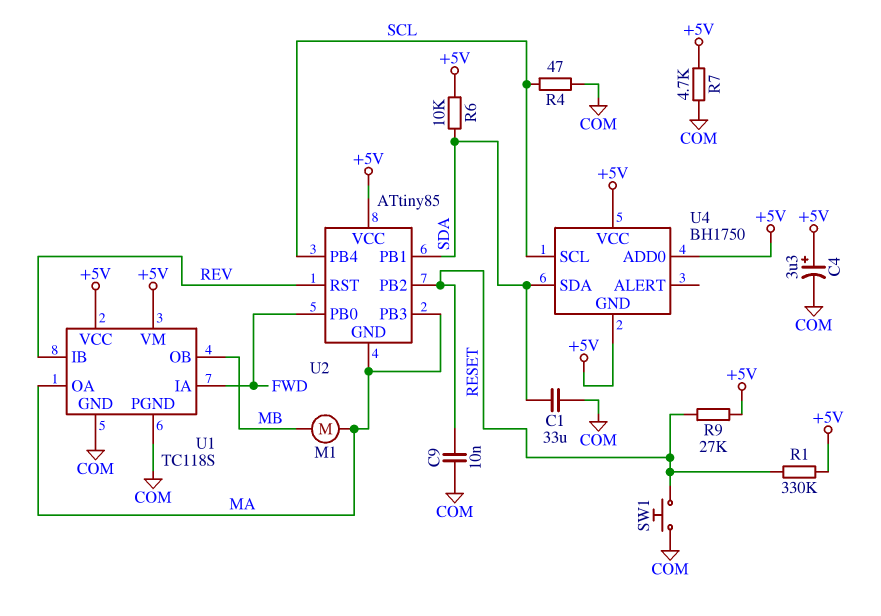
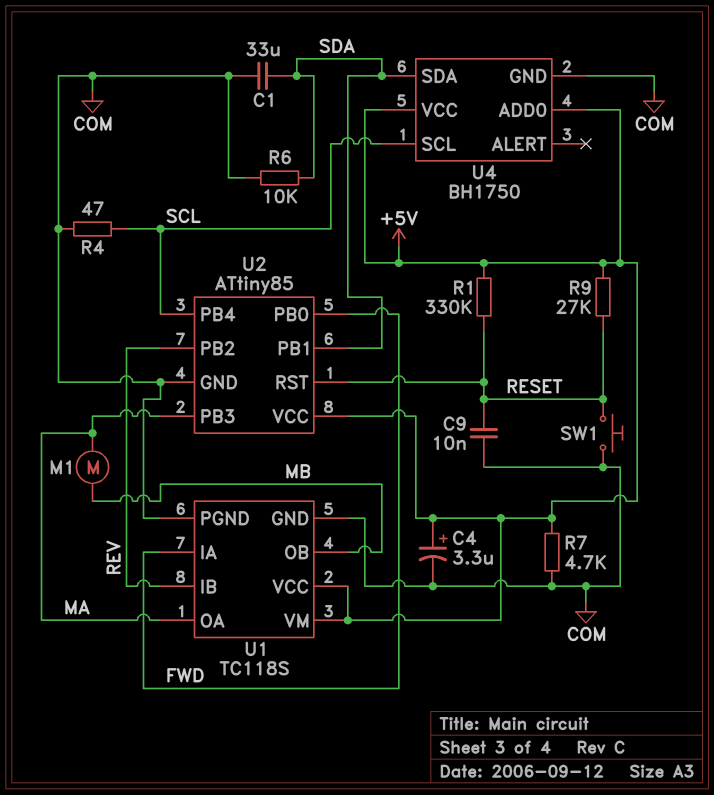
R6: 10k (+5V, SDA) -> 10k (COM, SDA)
U2 pin GND: MA -> COM
U2 pin PB2: RESET -> REV
U2 pin RST: REV -> RESET
U4 pin GND: +5V -> COM

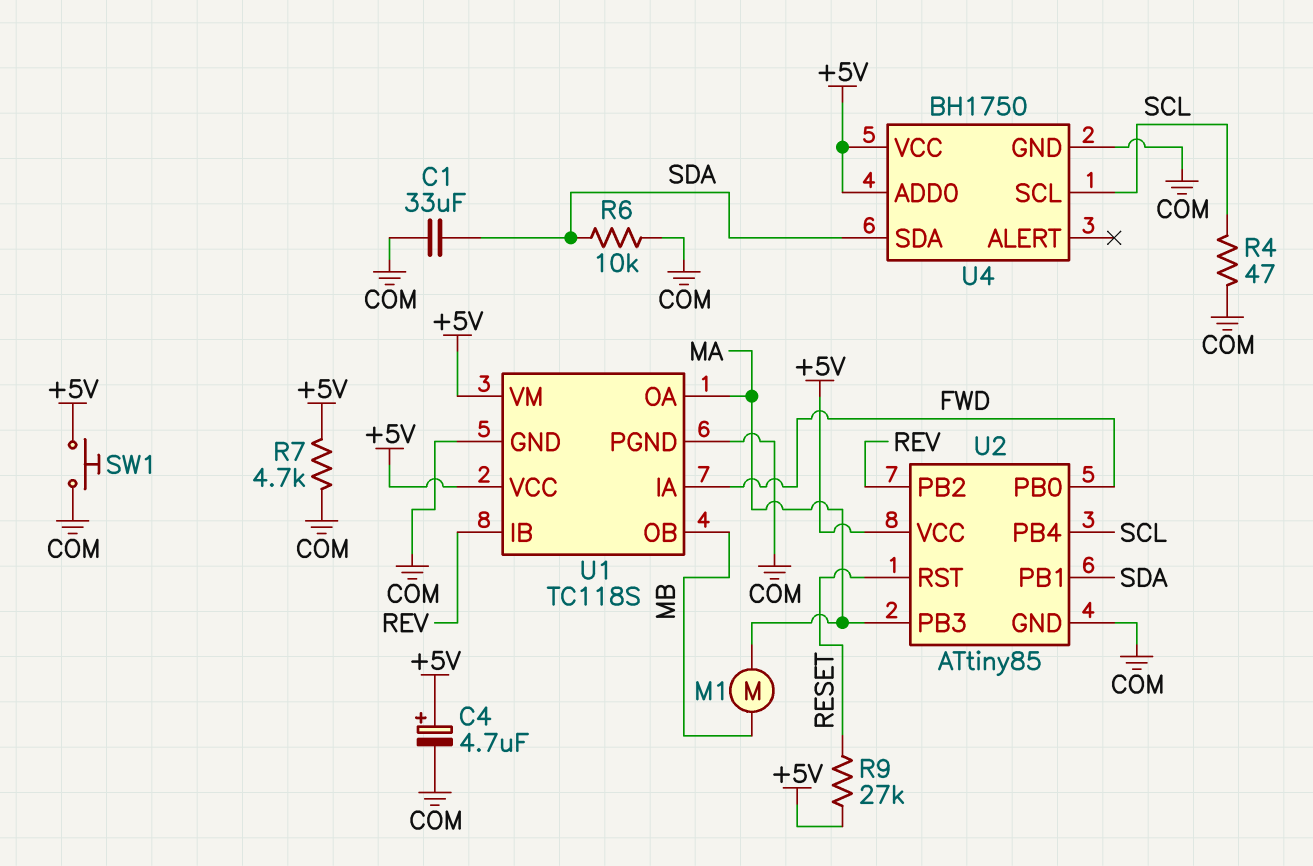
C4: 3.3uF (plus +5V, minus COM) -> 4.7uF (plus +5V, minus COM)
C9: 10nF (COM, RESET) -> none
R1: 330k (+5V, RESET) -> none
SW1: button (COM, RESET) -> button (+5V, COM)

